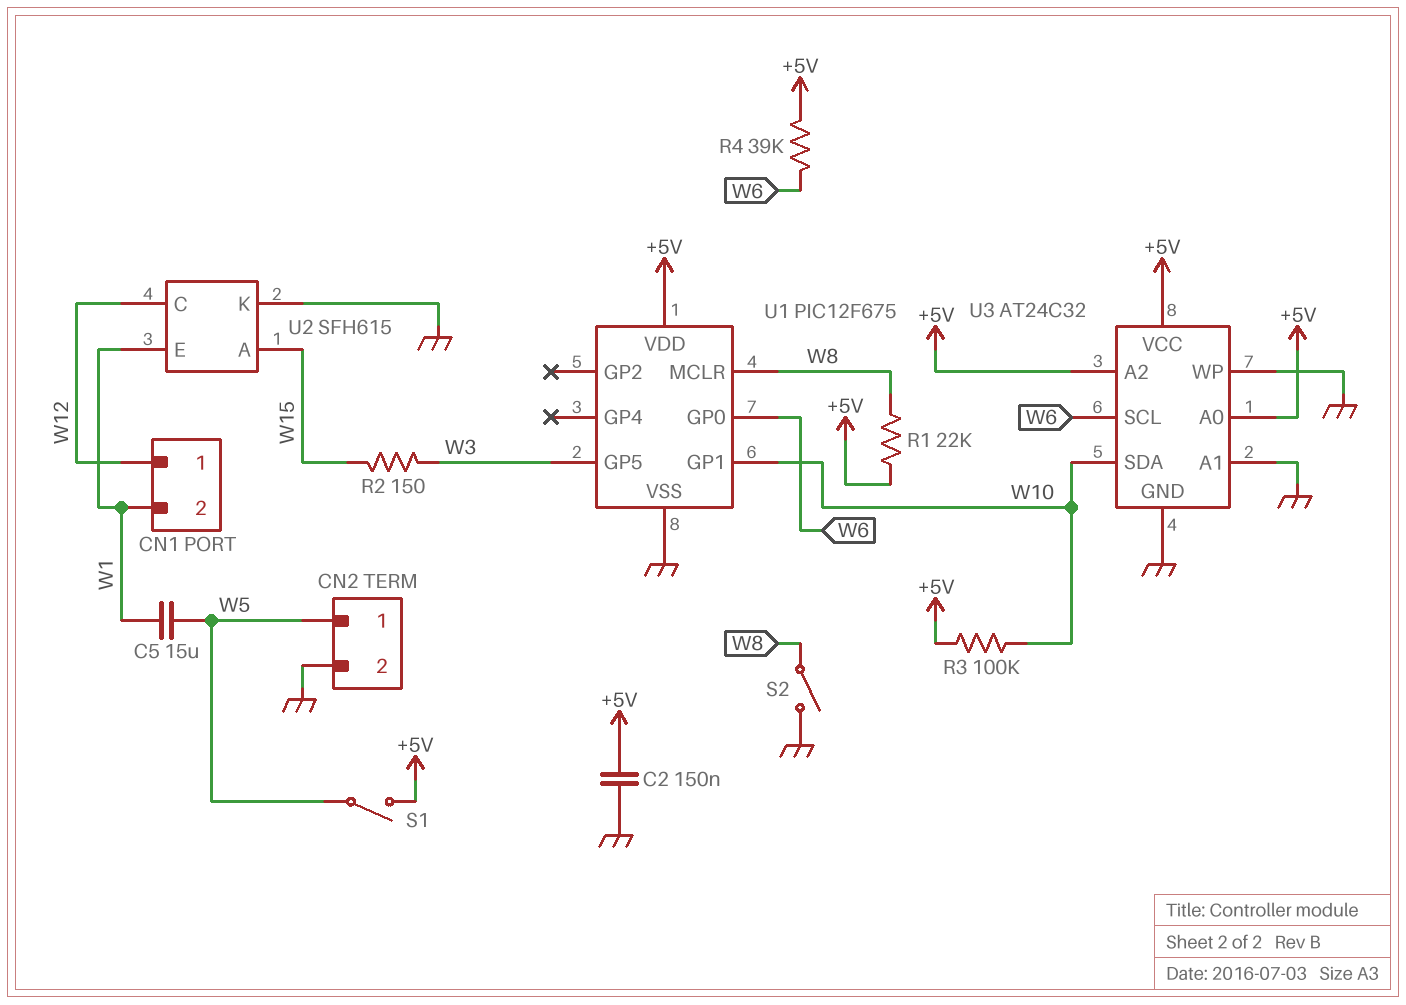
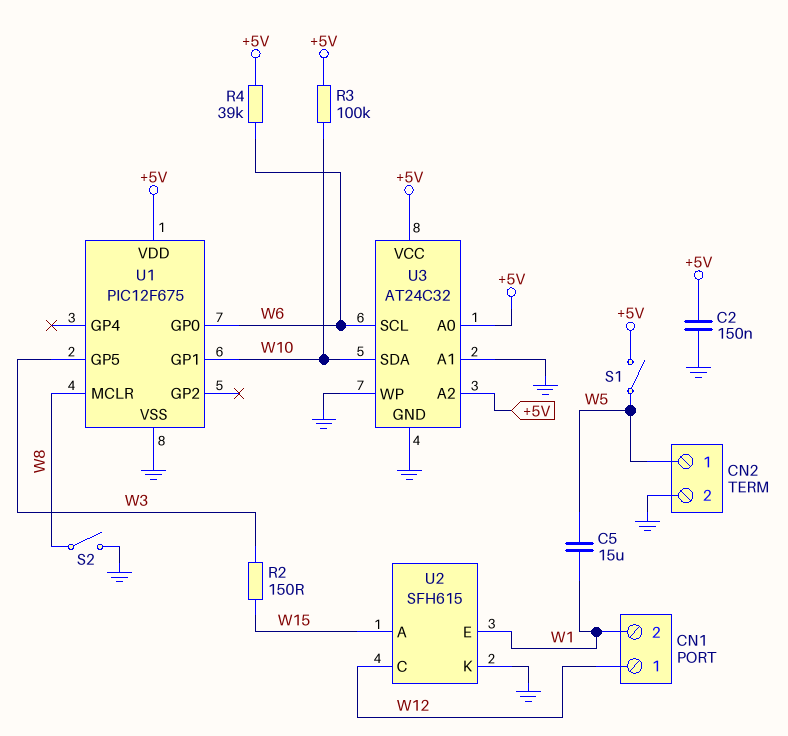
R1: 22k (+5V, W8) -> none

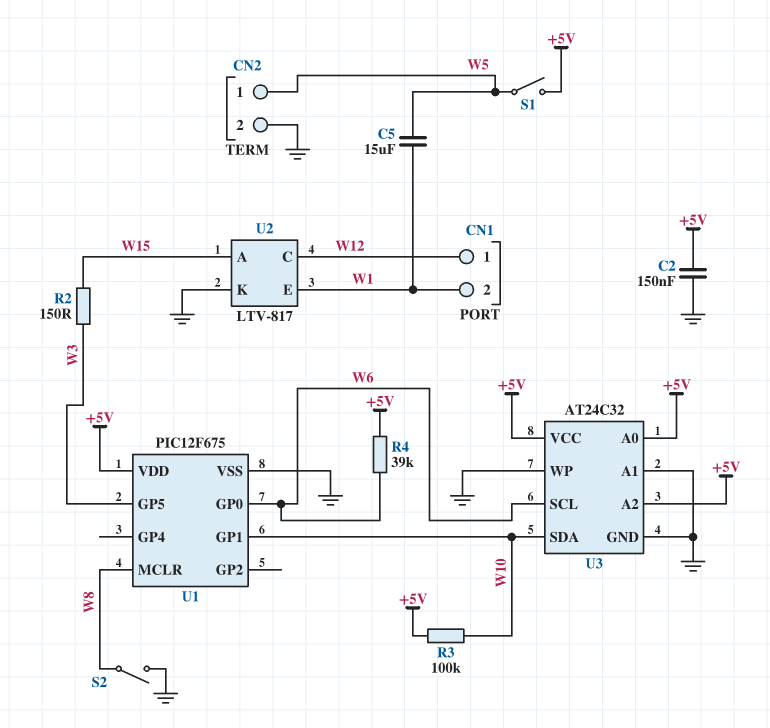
U2: SFH615 -> LTV-817

